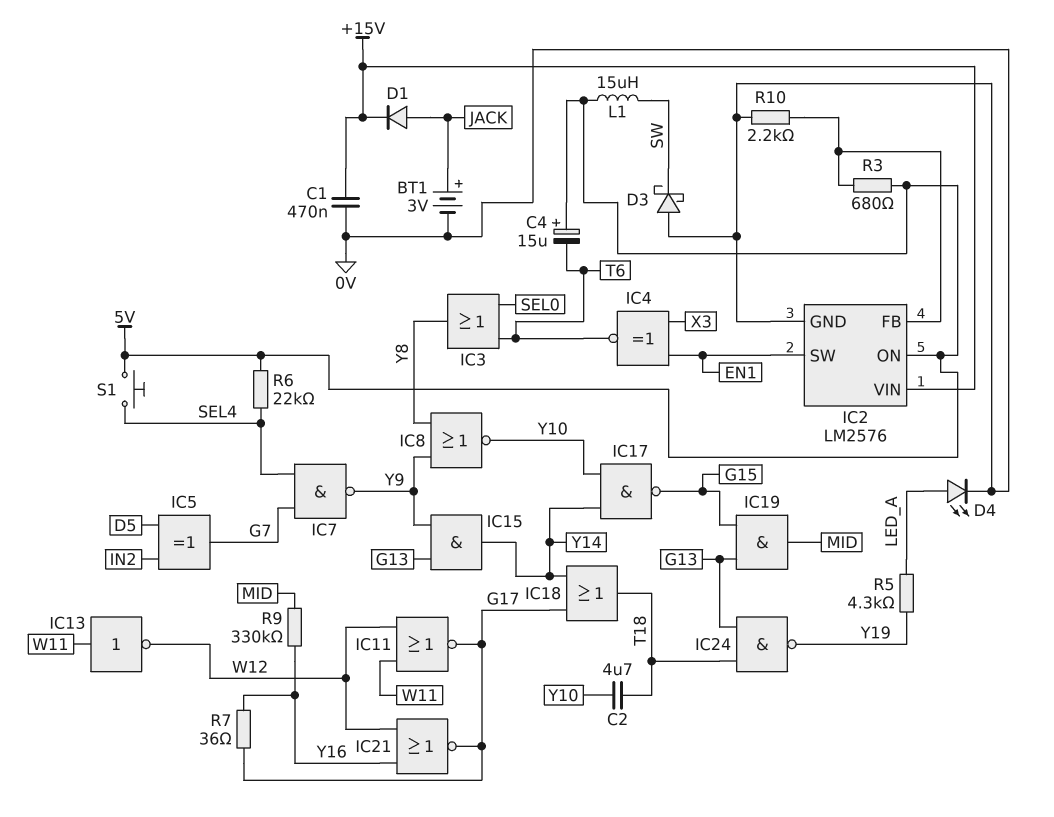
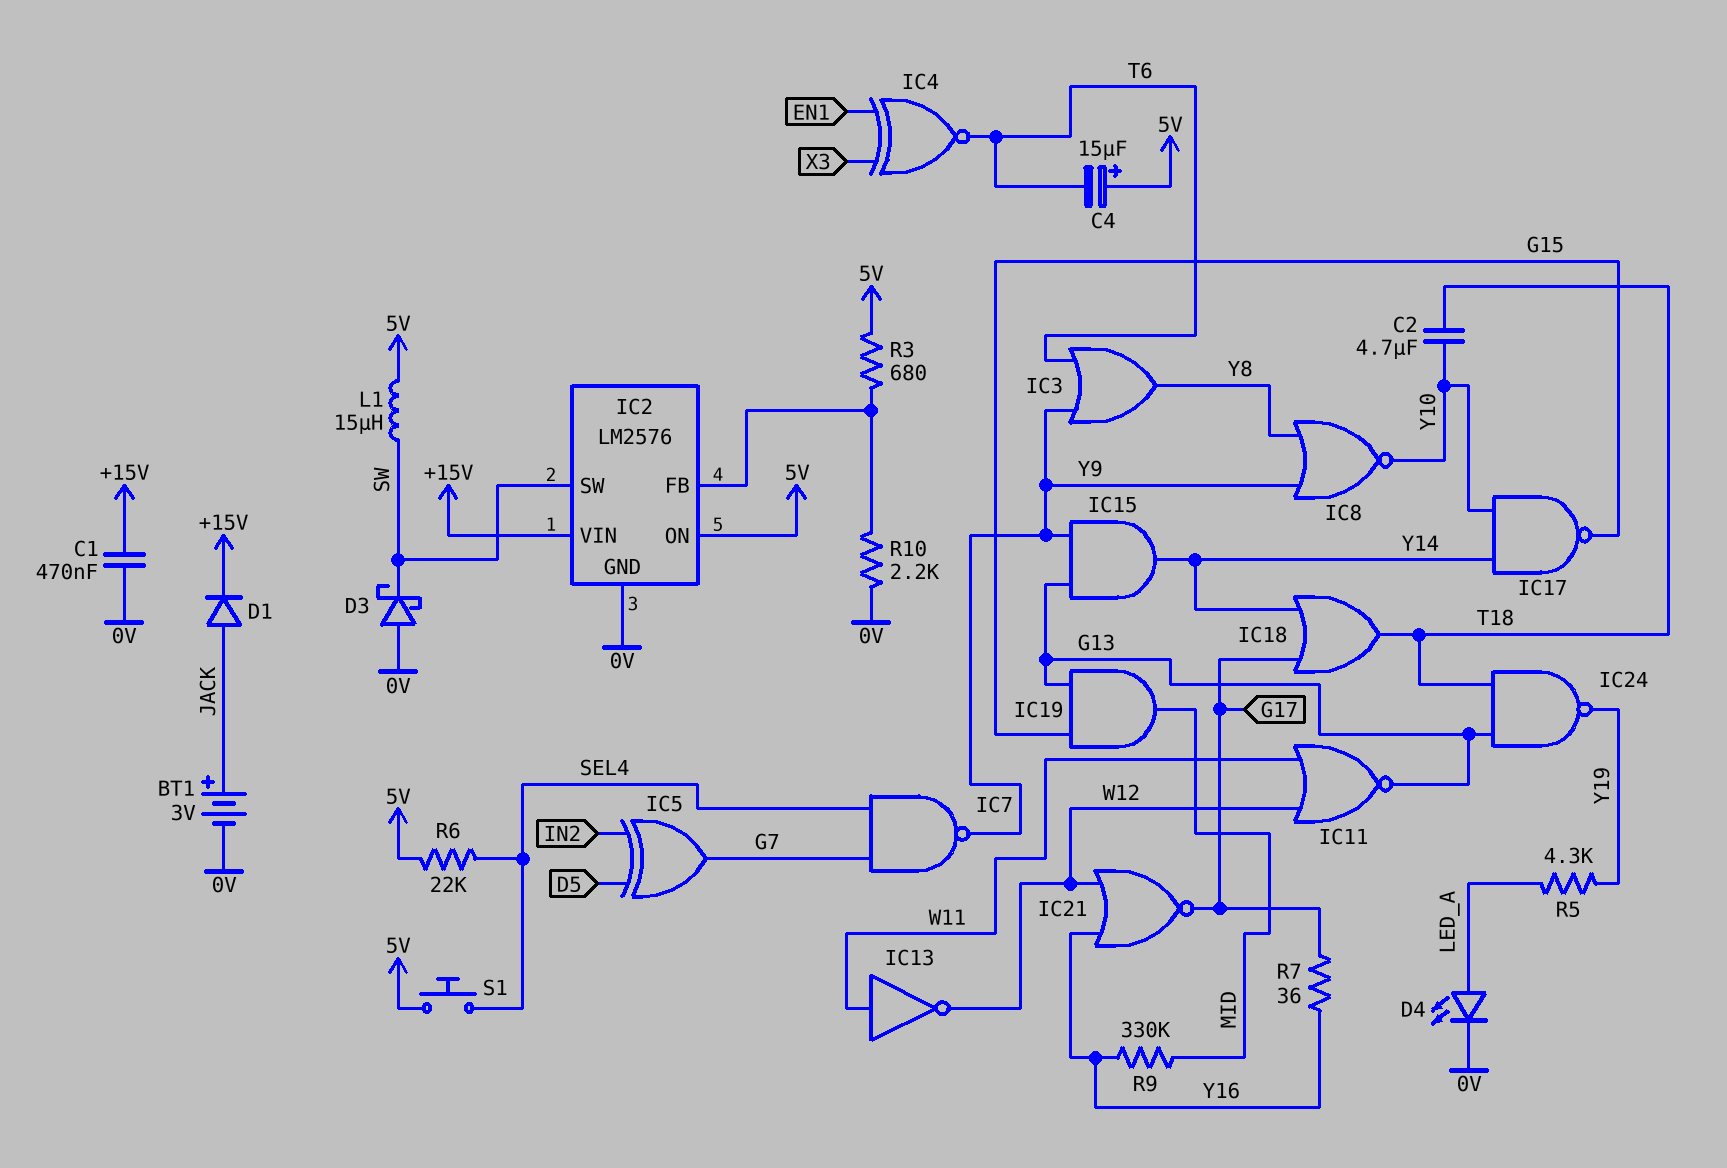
IC2 pin SW: EN1 -> SW
IC3: OR (in SEL0, in T6, out Y8) -> OR (in T6, in Y9, out Y8)
IC11: NOR (in W11, in W12, out G17) -> NOR (in W11, in W12, out G13)

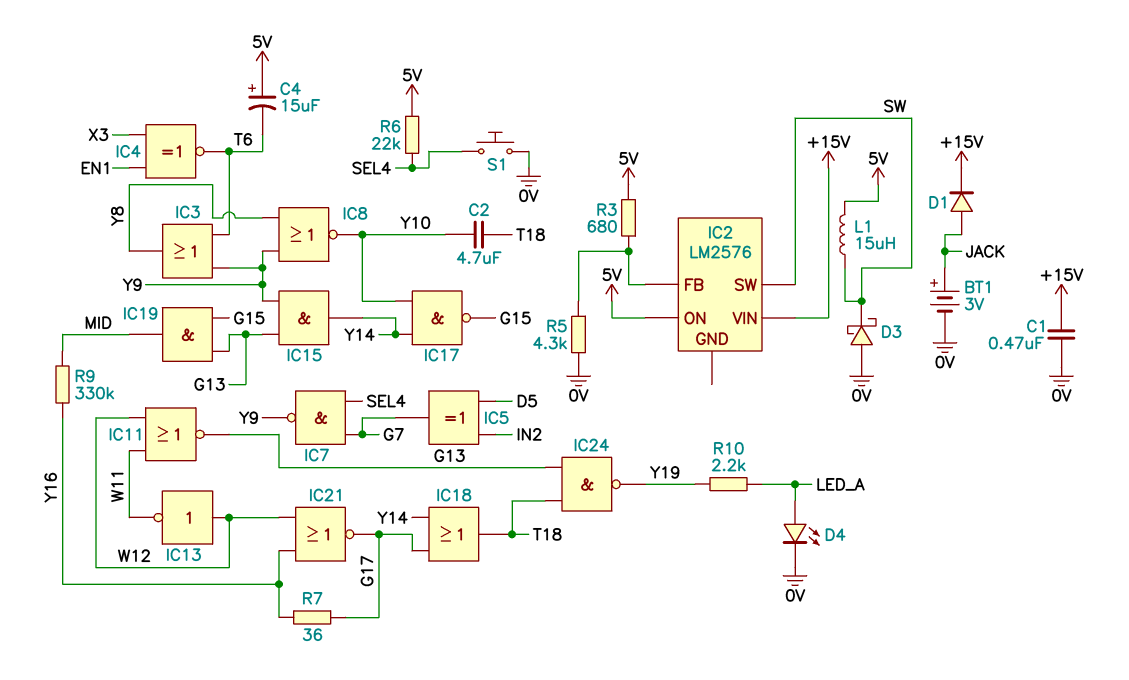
IC2 pin GND: 0V -> none
IC13: NOT (in W11, out W12) -> NOT (in W12, out W11)
R5: 4.3k (LED_A, Y19) -> 4.3k (0V, IC2/FB)
R10: 2.2k (0V, IC2/FB) -> 2.2k (LED_A, Y19)
S1: button (5V, SEL4) -> button (0V, SEL4)

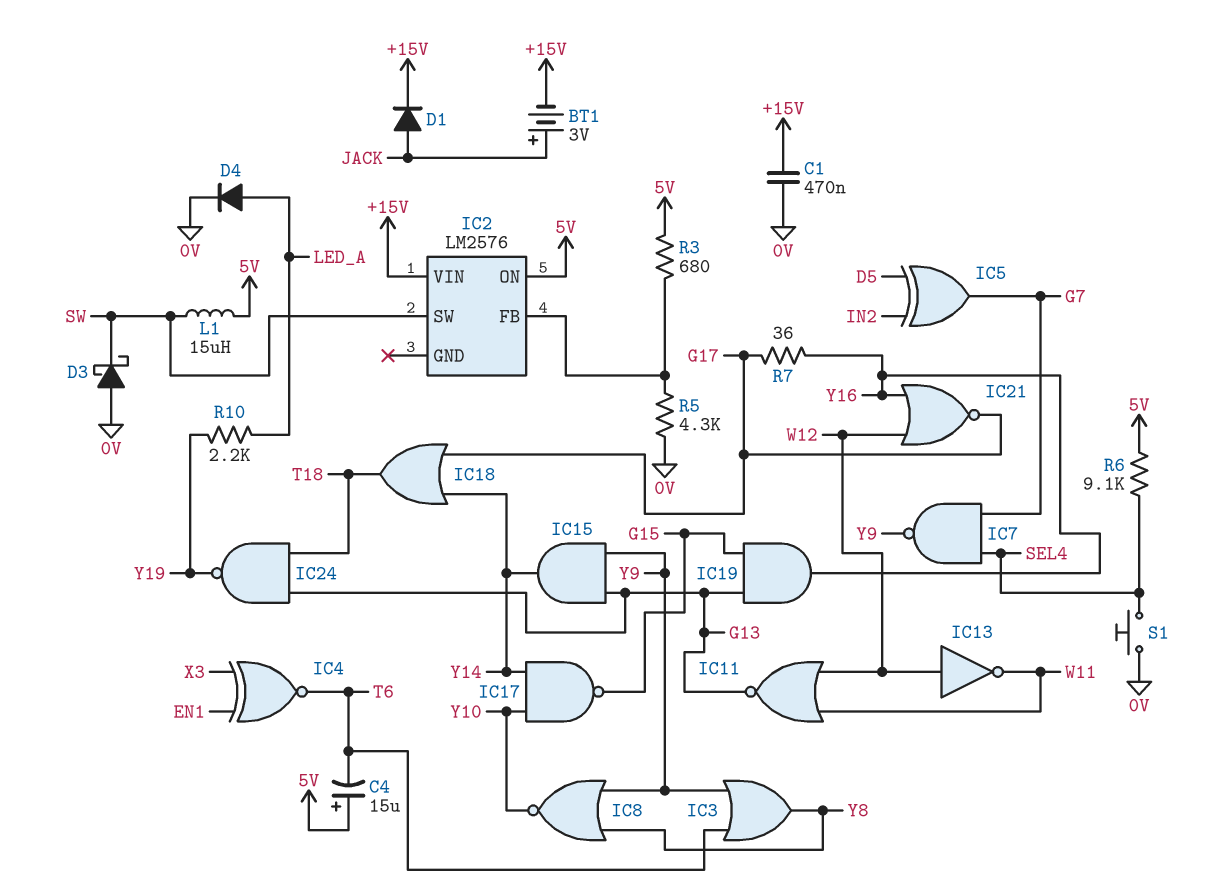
BT1: 3V (plus JACK, minus 0V) -> 3V (plus JACK, minus +15V)
C2: 4.7uF (T18, Y10) -> none
D4: LED (A LED_A, K 0V) -> diode (A LED_A, K 0V)
IC19: AND (in G13, in G15, out MID) -> AND (in G13, in G15, out Y16)
R6: 22k (5V, SEL4) -> 9.1k (5V, SEL4)
R9: 330k (MID, Y16) -> none

